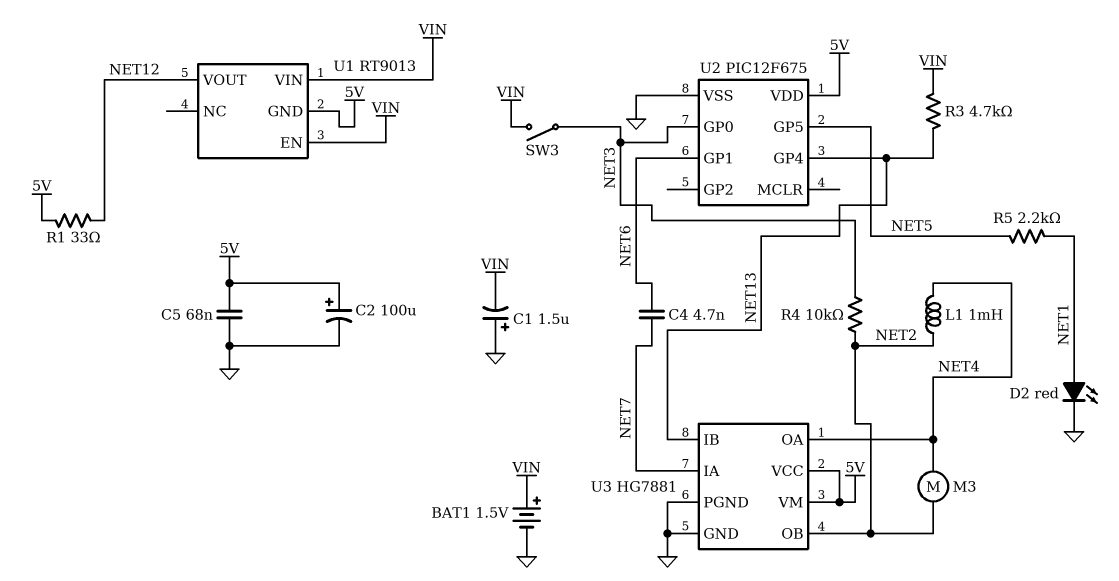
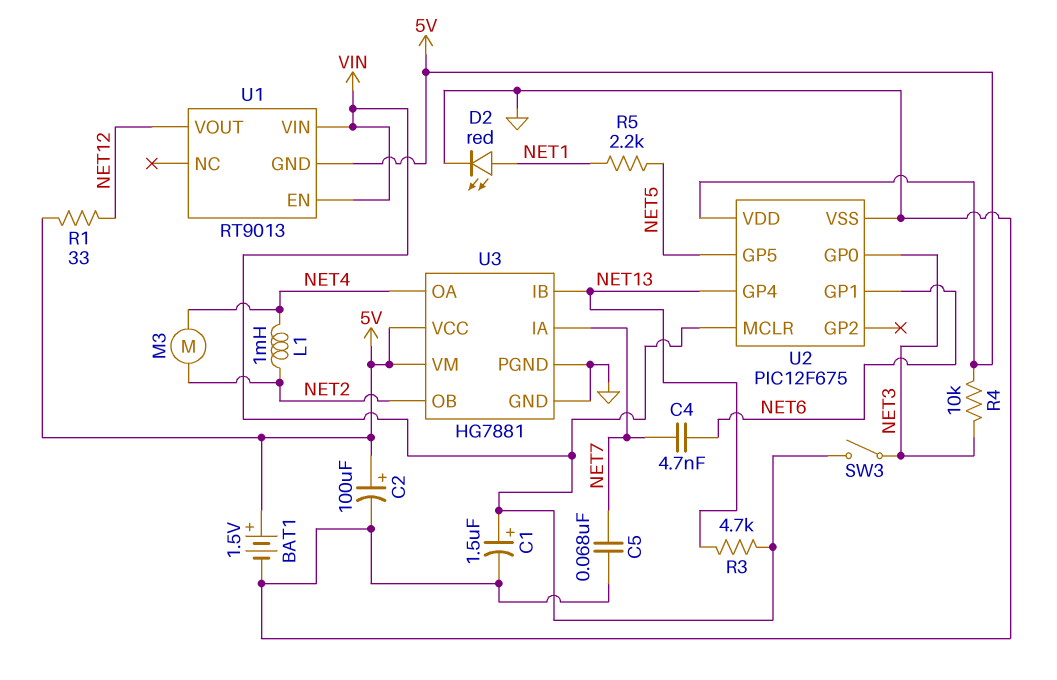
BAT1: 1.5V (plus VIN, minus GND) -> 1.5V (plus 5V, minus GND)
C1: 1.5uF (plus GND, minus VIN) -> 1.5uF (plus VIN, minus GND)
C5: 68nF (5V, GND) -> 68nF (GND, NET7)
R4: 10k (NET2, NET3) -> 10k (5V, NET3)
U2 pin MCLR: none -> VIN

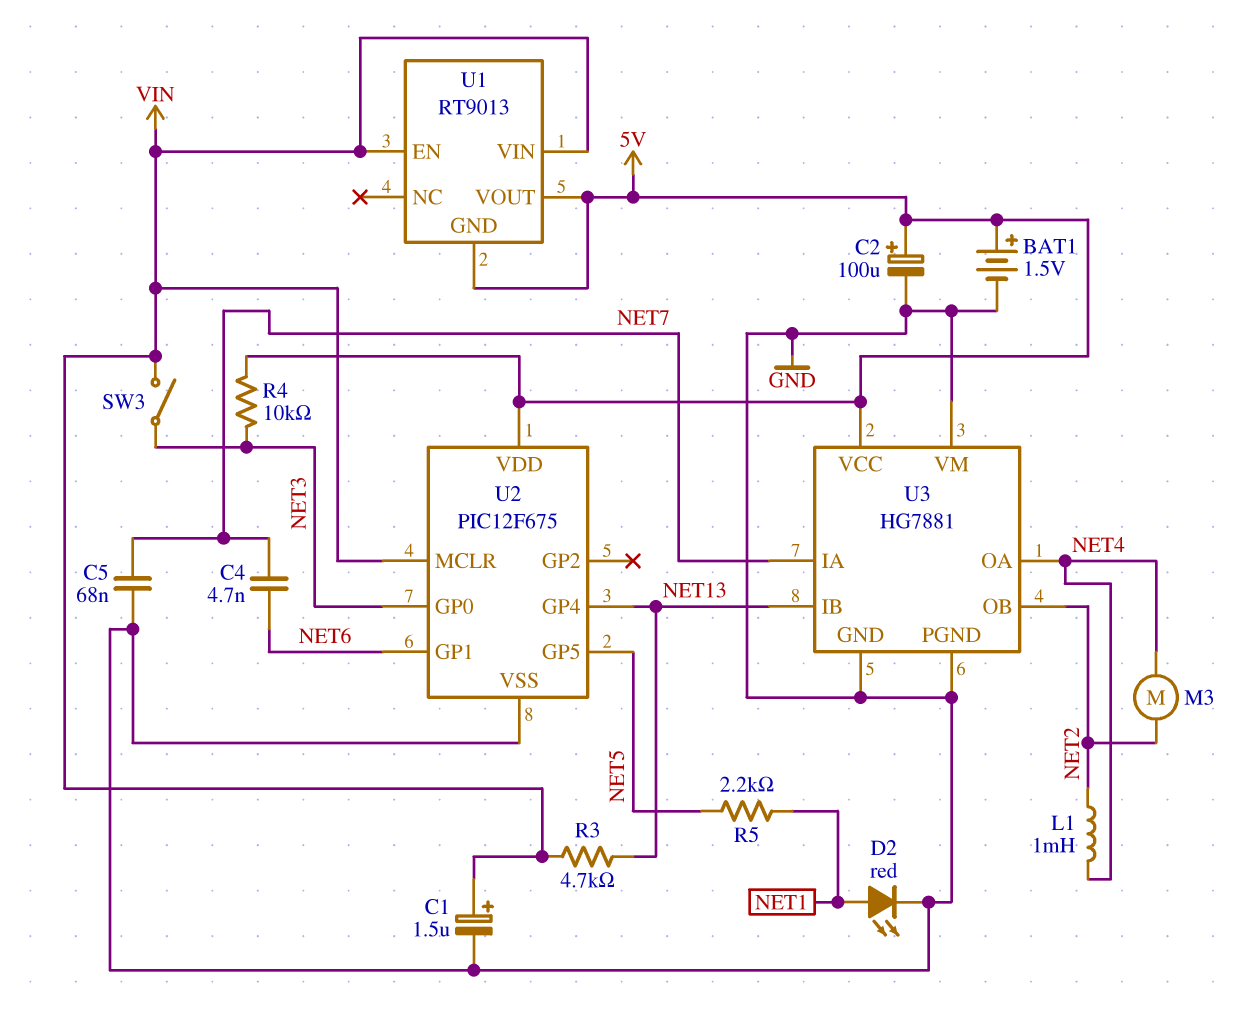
R1: 33 (5V, NET12) -> none
U1 pin VOUT: NET12 -> 5V
U3 pin VM: 5V -> GND

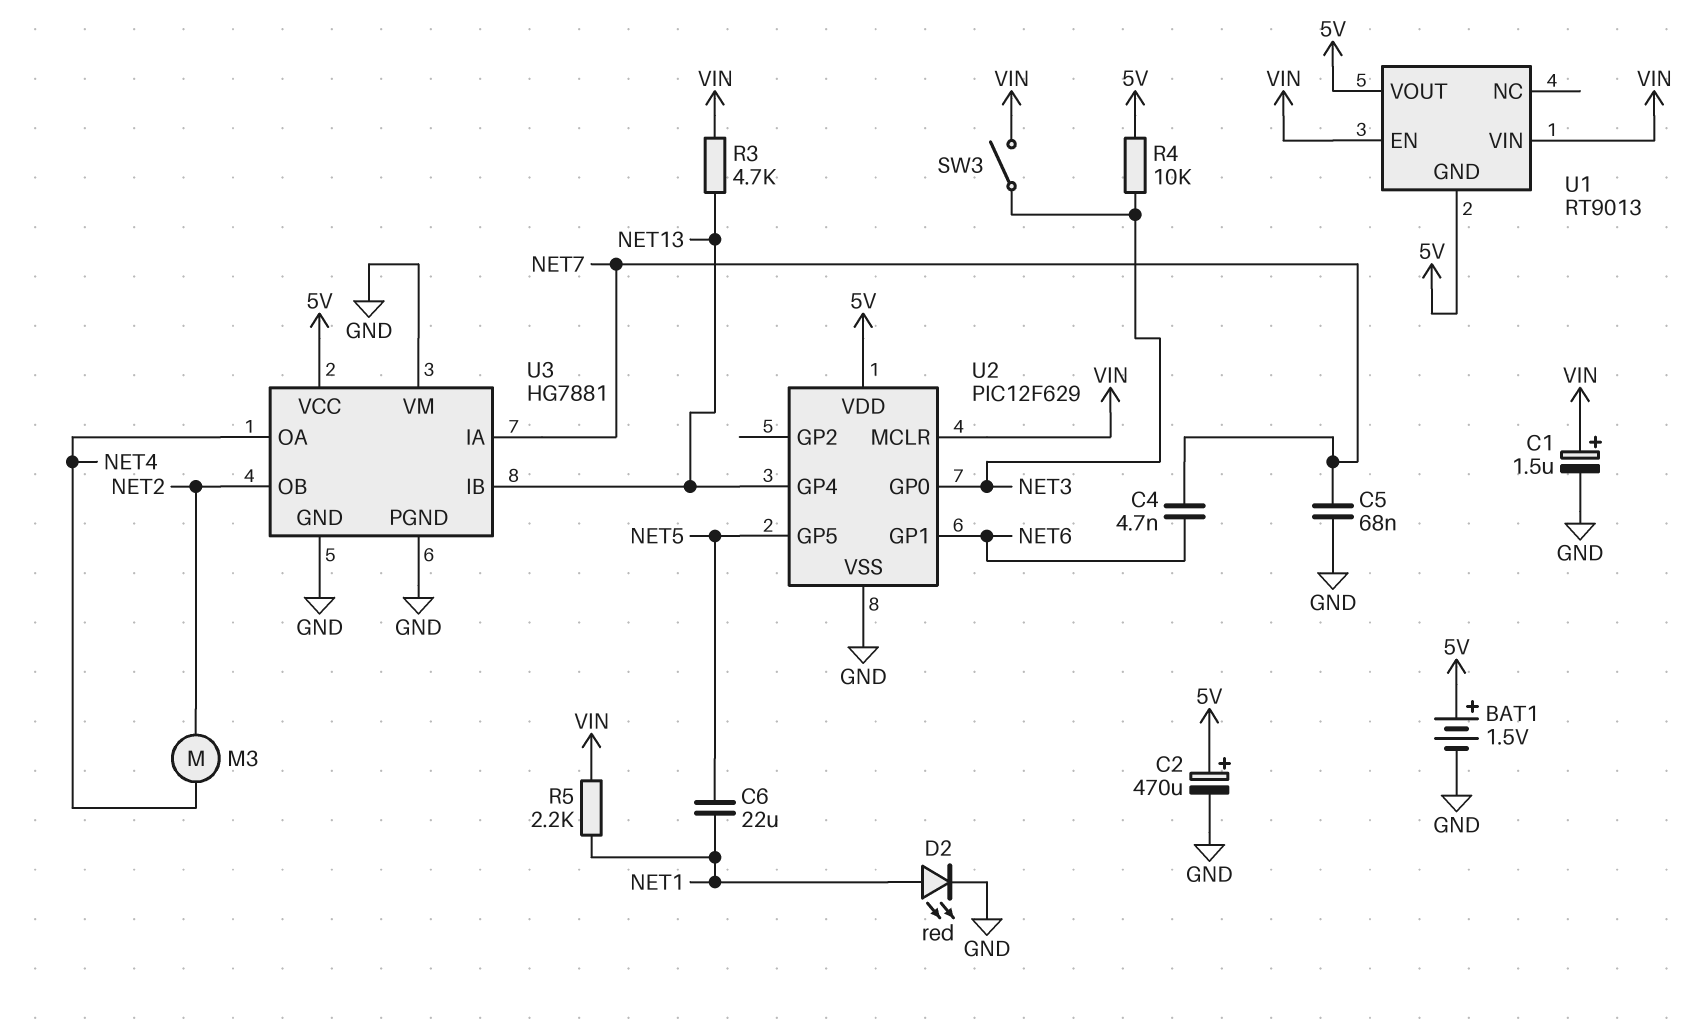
C2: 100uF (plus 5V, minus GND) -> 470uF (plus 5V, minus GND)
C6: none -> 22uF (NET1, NET5)
L1: 1mH (NET2, NET4) -> none
R5: 2.2k (NET1, NET5) -> 2.2k (NET1, VIN)
U2: PIC12F675 -> PIC12F629

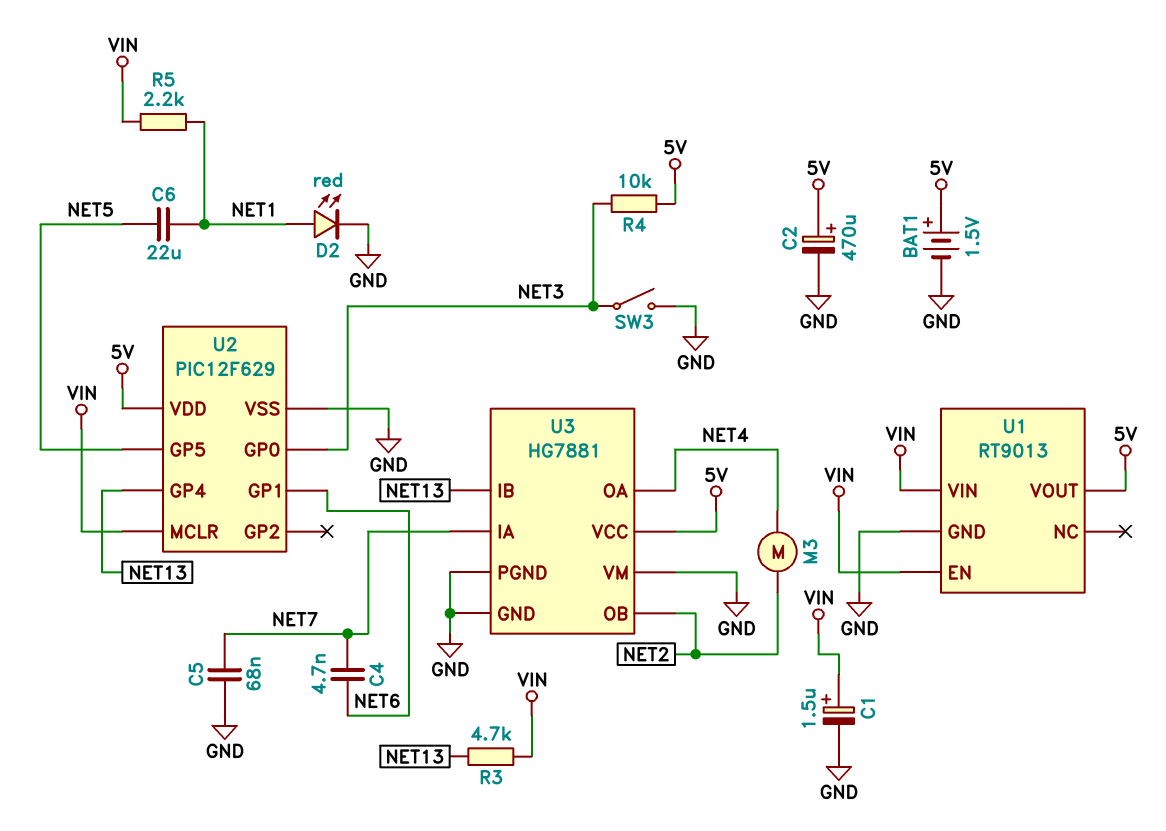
SW3: switch (NET3, VIN) -> switch (GND, NET3)
U1 pin GND: 5V -> GND

